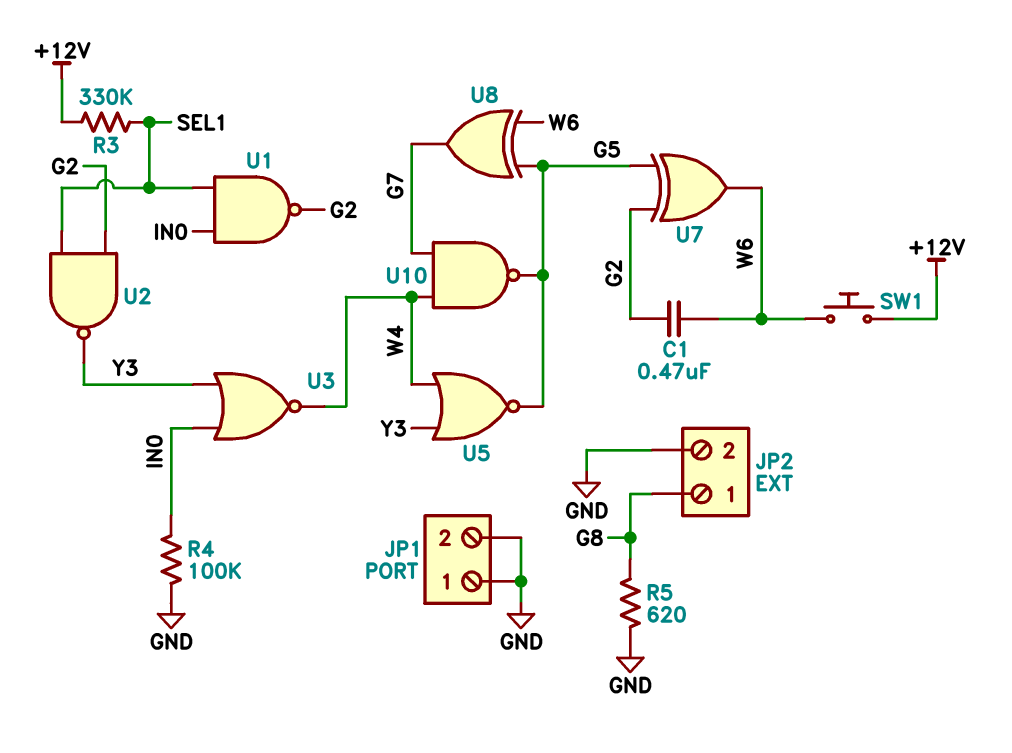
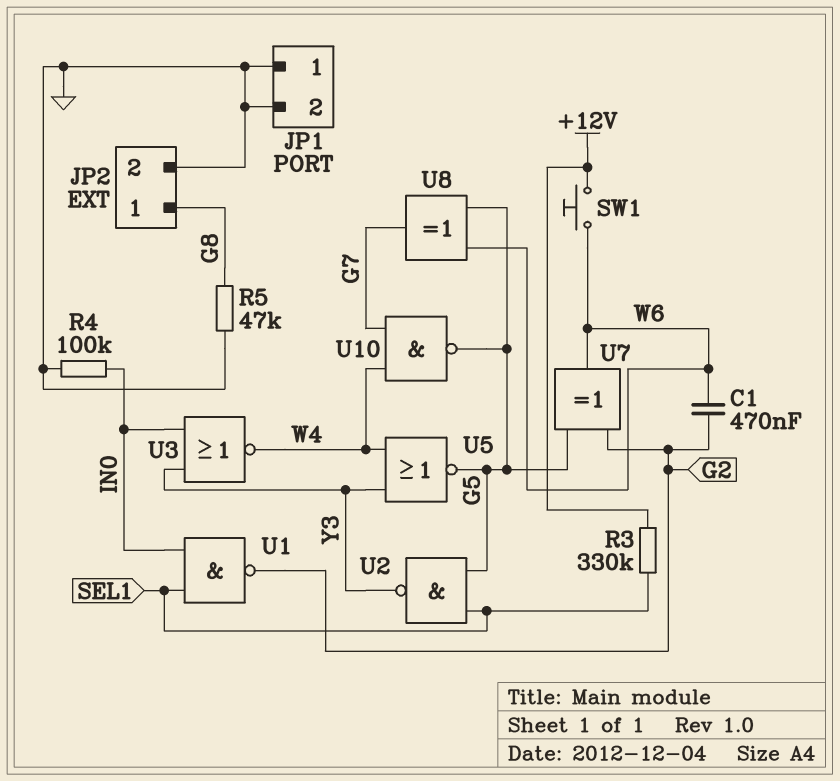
R5: 620 (G8, GND) -> 47k (G8, GND)
U2: NAND (in G2, in SEL1, out Y3) -> NAND (in G5, in SEL1, out Y3)

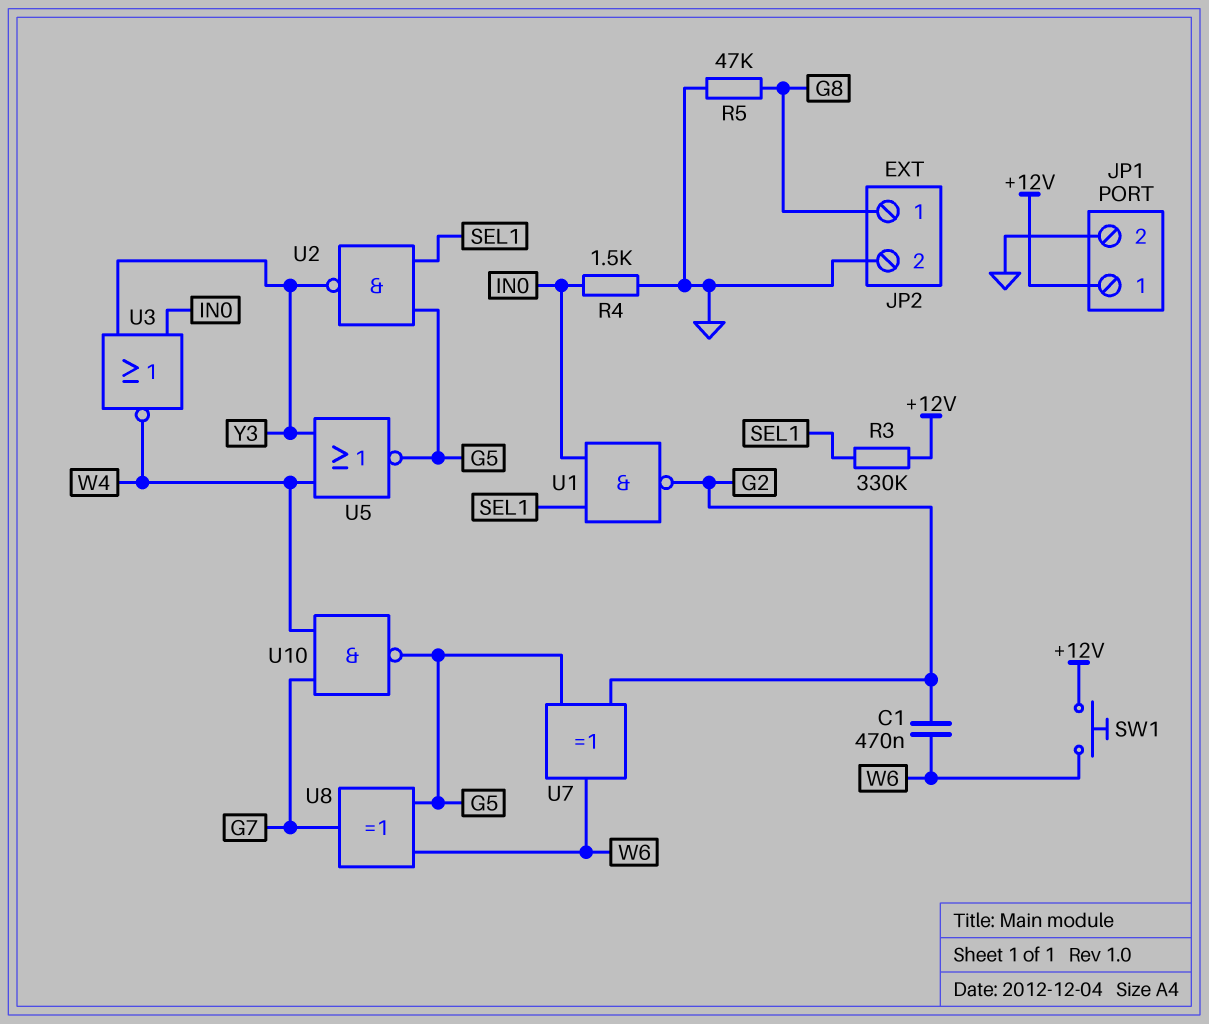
JP1 pin 1: GND -> +12V
R4: 100k (GND, IN0) -> 1.5k (GND, IN0)

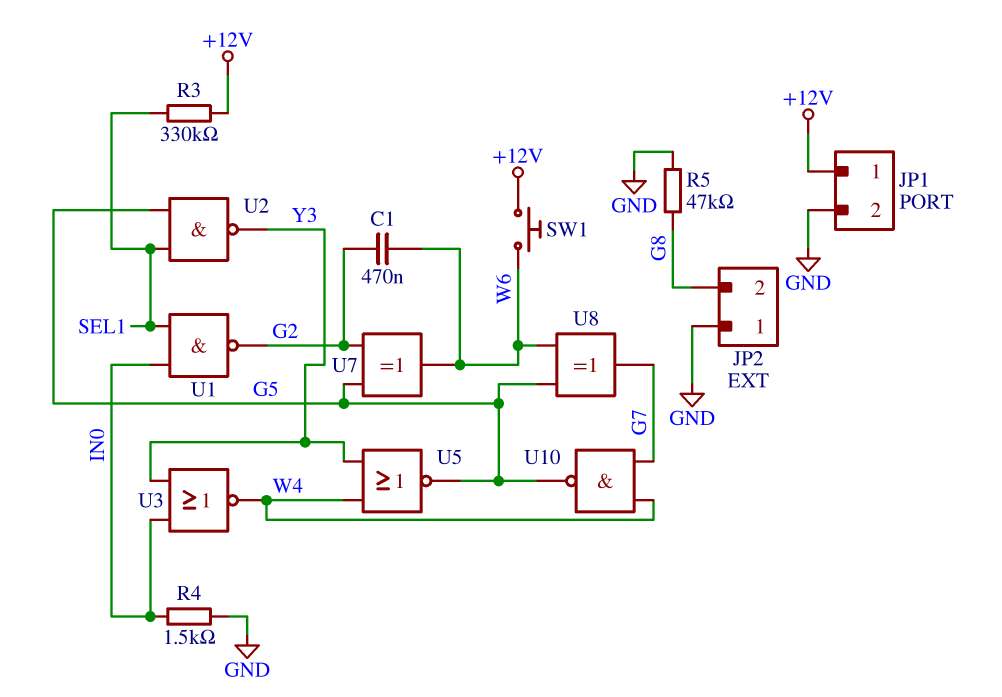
JP2 pin 1: G8 -> GND
JP2 pin 2: GND -> G8

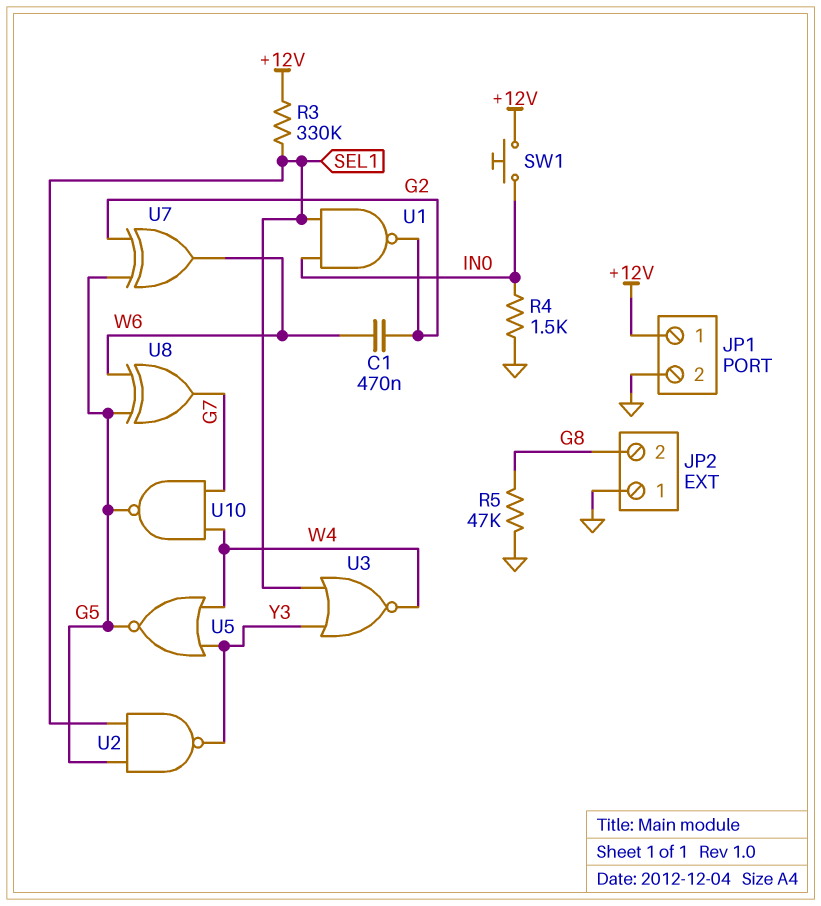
SW1: button (+12V, W6) -> button (+12V, IN0)
U3: NOR (in IN0, in Y3, out W4) -> NOR (in SEL1, in Y3, out W4)

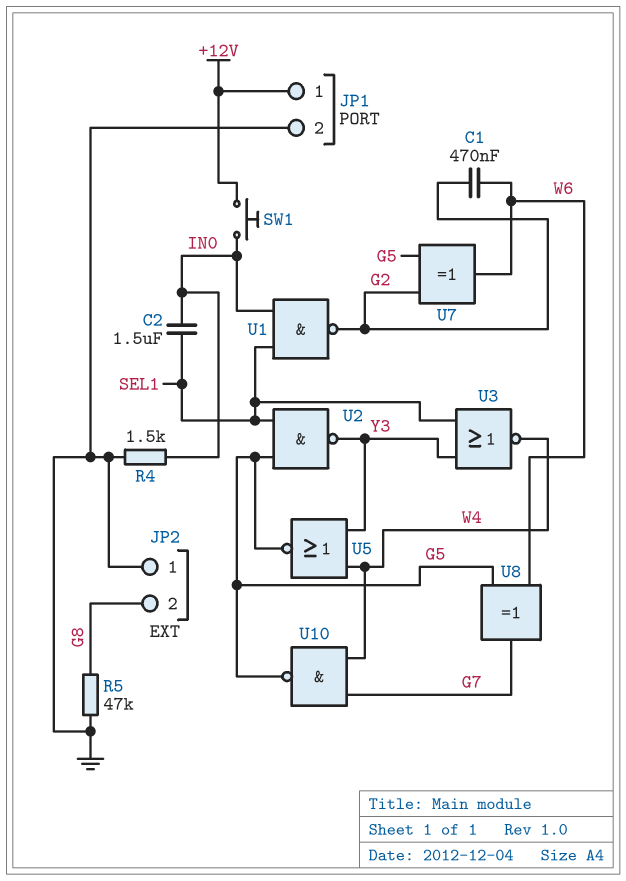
C2: none -> 1.5uF (IN0, SEL1)
R3: 330k (+12V, SEL1) -> none

